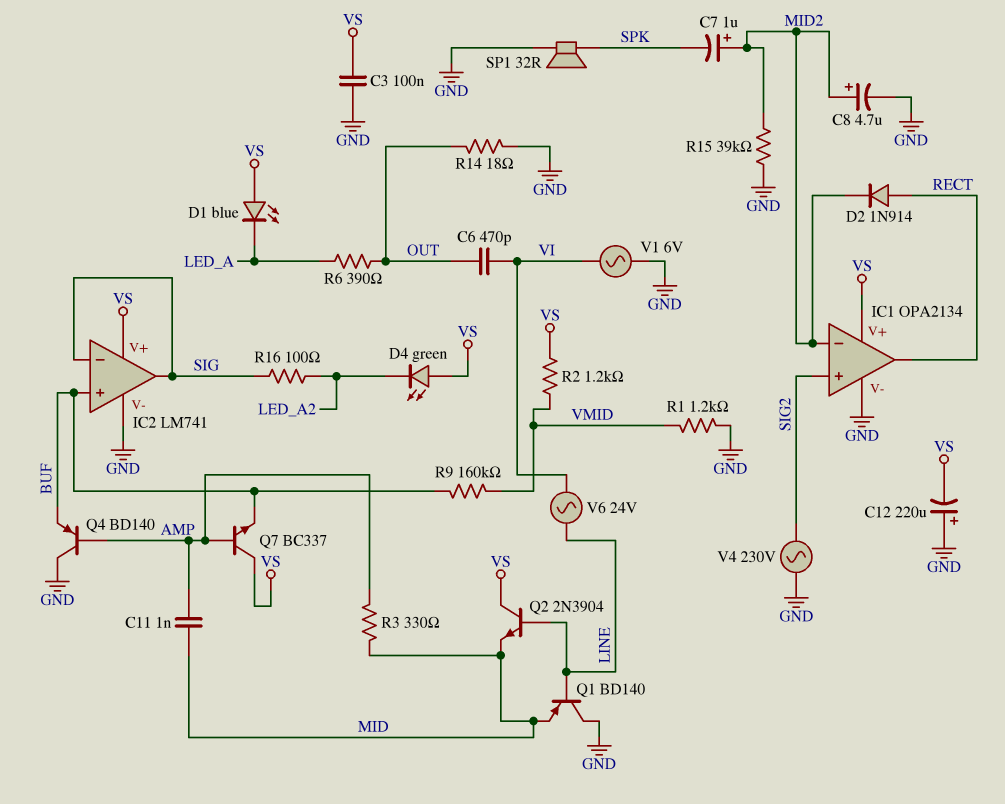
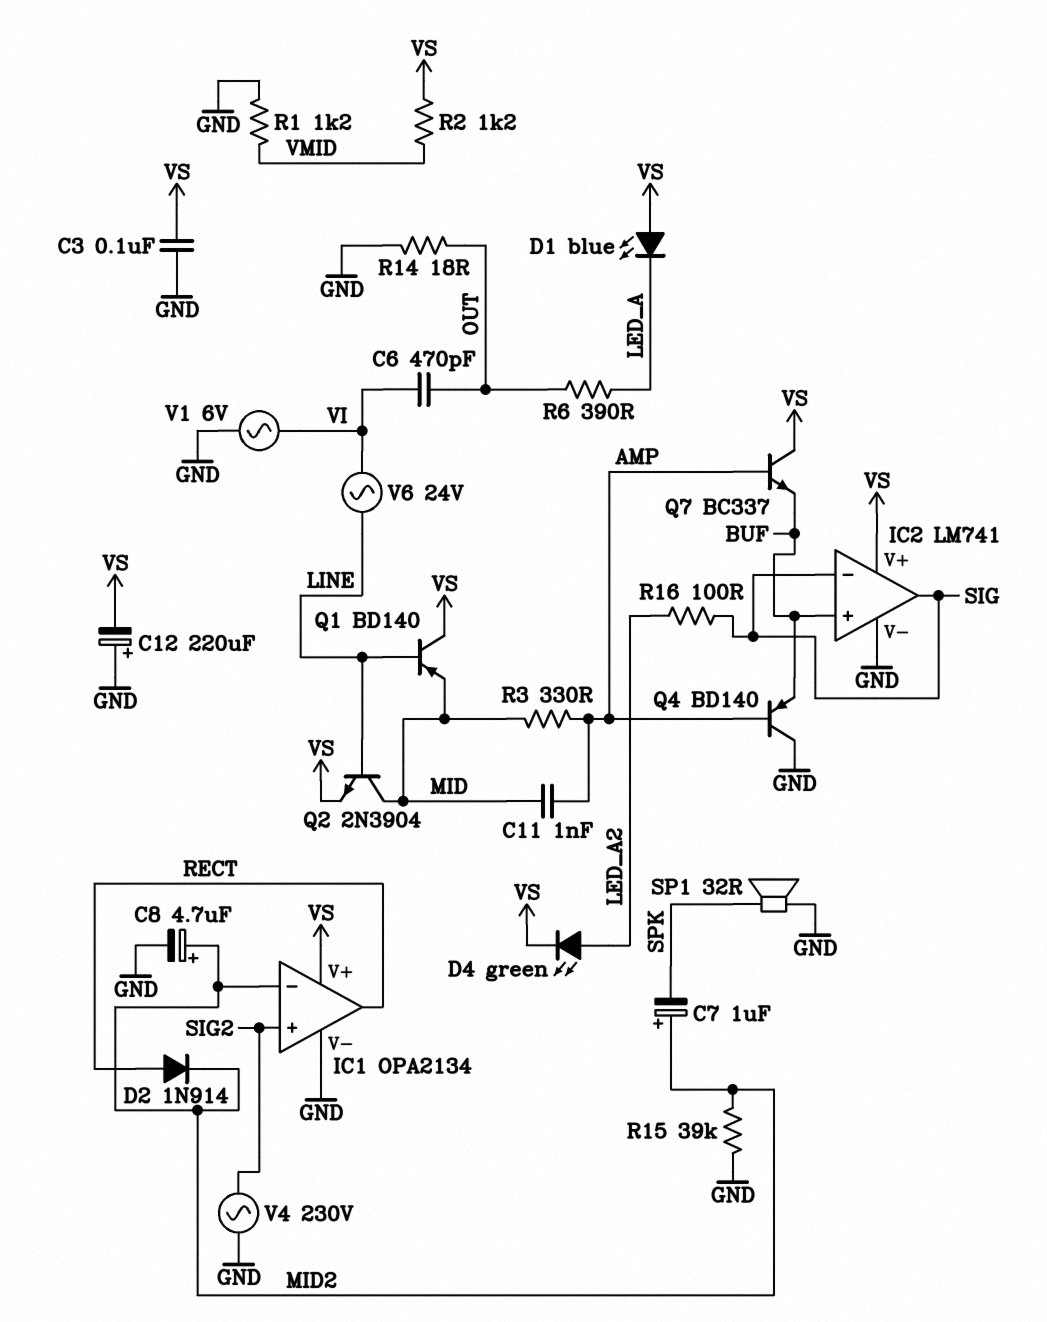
D4: LED green (A VS, K LED_A2) -> LED green (A LED_A2, K VS)
Q1: PNP BD140 (B LINE, C GND, E MID) -> PNP BD140 (B LINE, C VS, E MID)
Q2: NPN 2N3904 (B LINE, C VS, E MID) -> NPN 2N3904 (B LINE, C MID, E VS)
R9: 160k (BUF, VMID) -> none

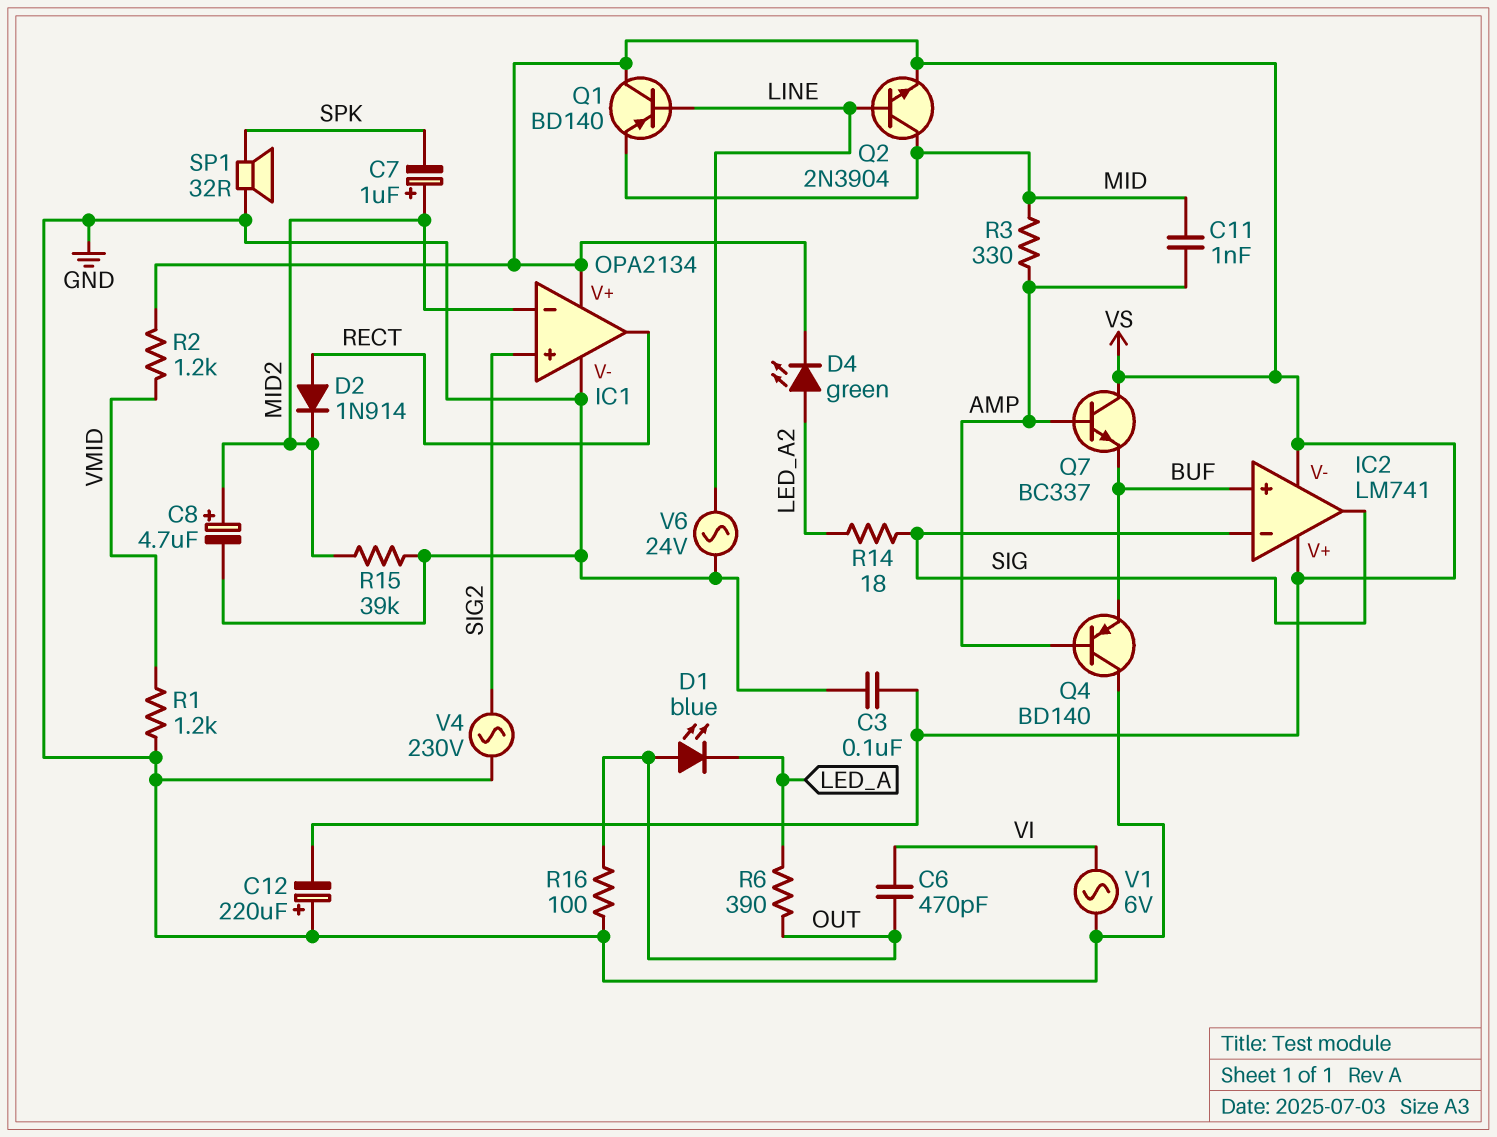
D1: LED blue (A VS, K LED_A) -> LED blue (A OUT, K LED_A)
IC2 pin V-: GND -> VS
R14: 18 (GND, OUT) -> 18 (LED_A2, SIG)
R16: 100 (LED_A2, SIG) -> 100 (GND, OUT)
V6: AC 24V (LINE, VI) -> AC 24V (GND, LINE)

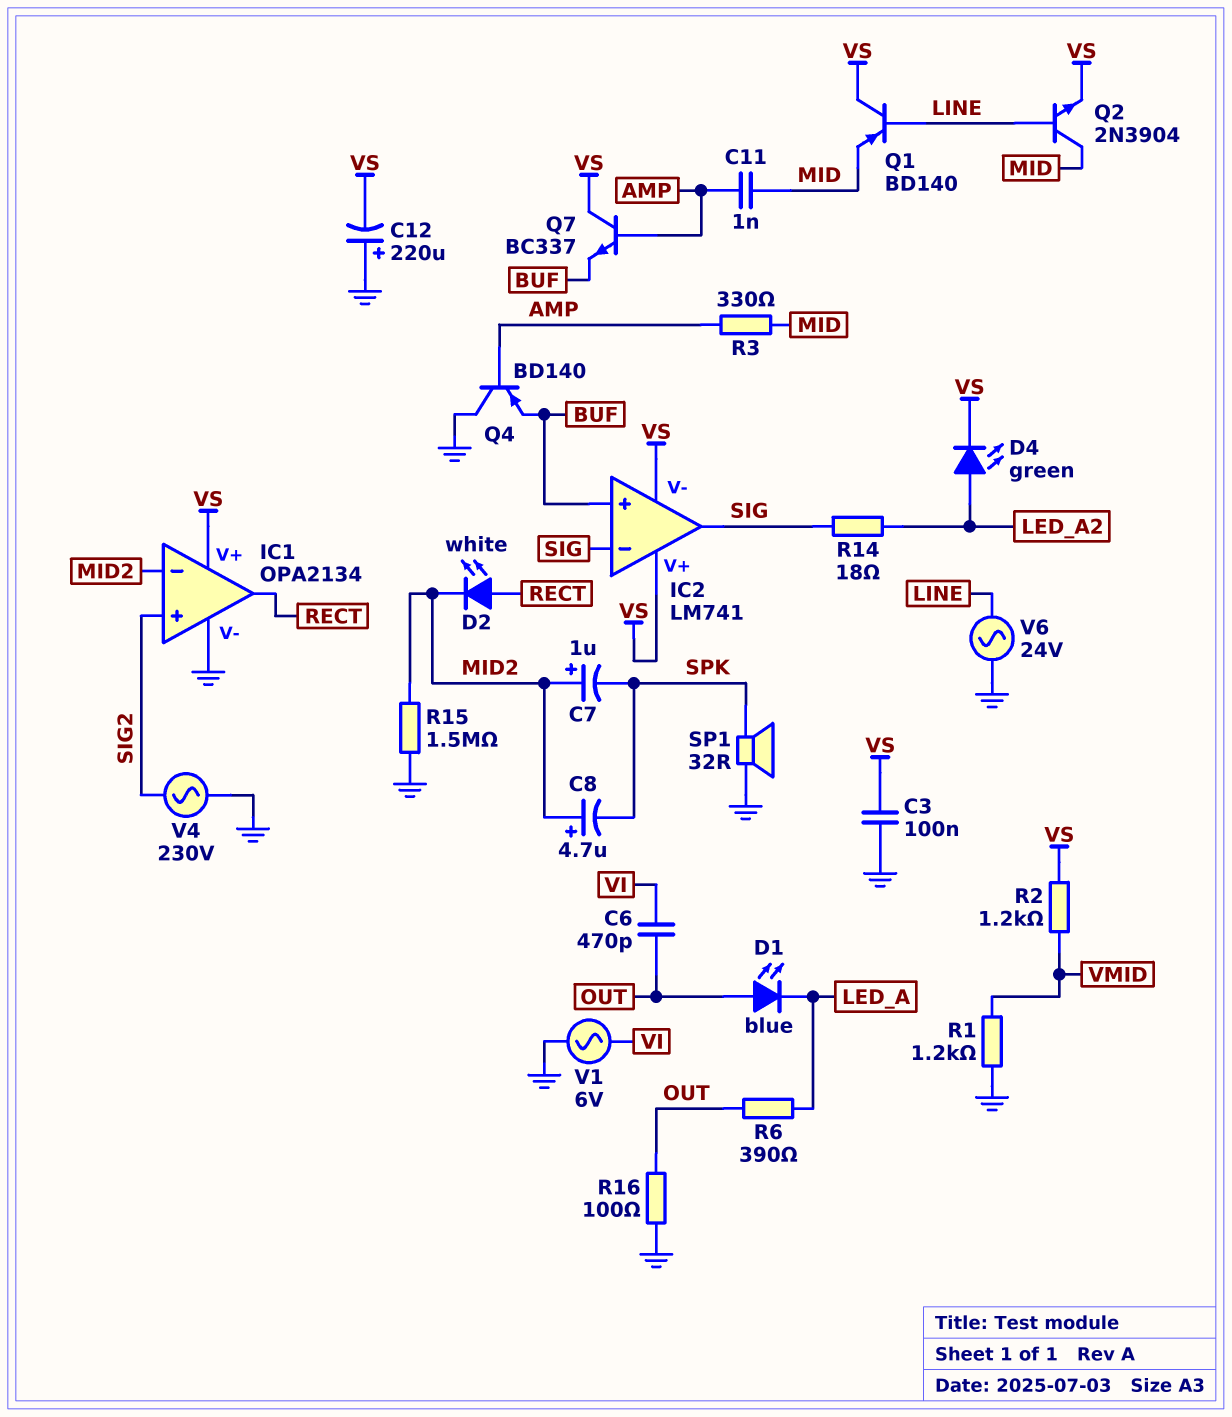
C8: 4.7uF (plus MID2, minus GND) -> 4.7uF (plus MID2, minus SPK)
D2: diode 1N914 (A RECT, K MID2) -> LED white (A RECT, K MID2)
R15: 39k (GND, MID2) -> 1.5M (GND, MID2)

